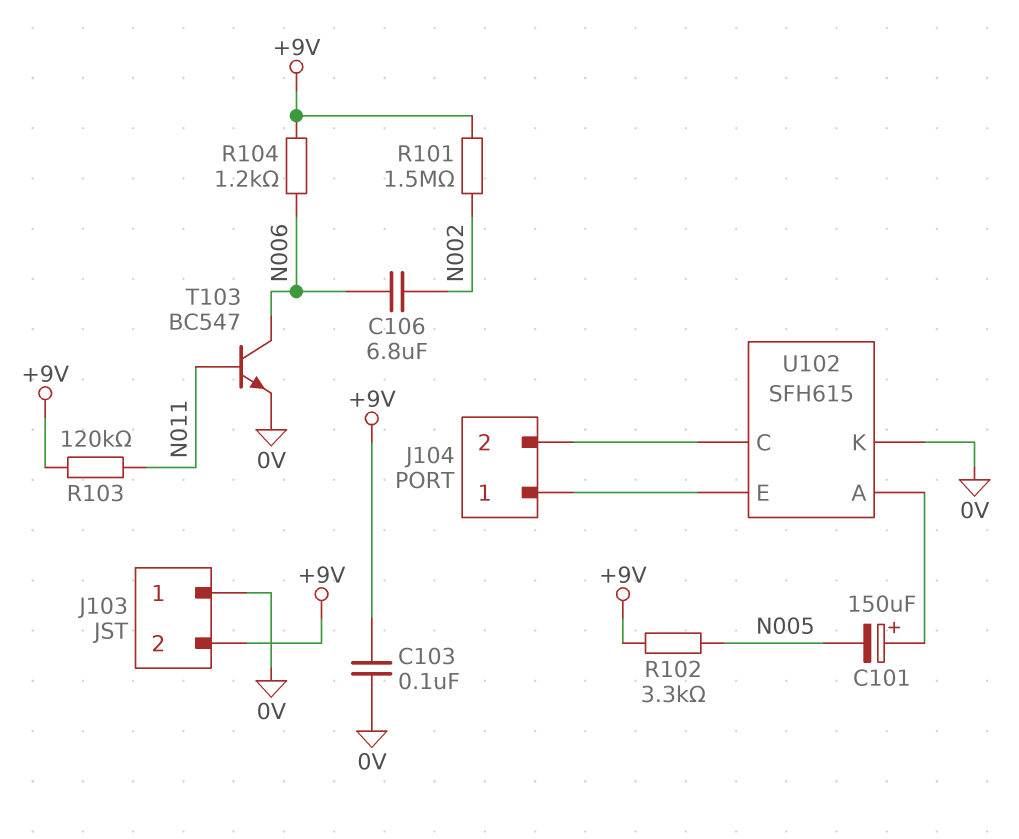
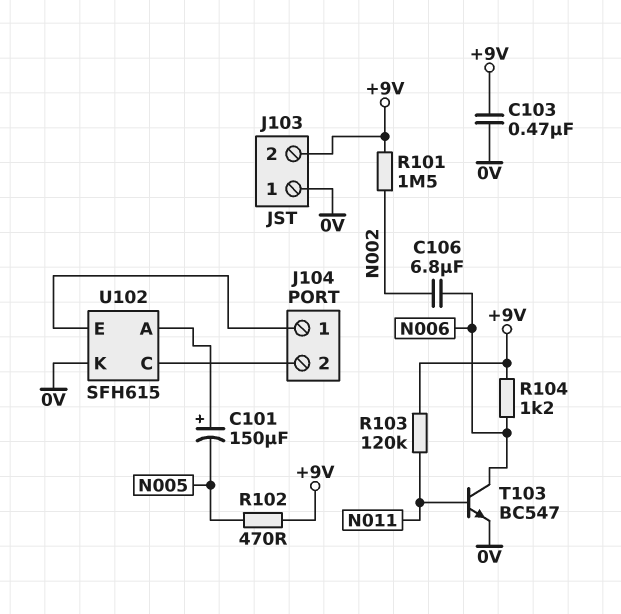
C103: 100nF (+9V, 0V) -> 470nF (+9V, 0V)
R102: 3.3k (+9V, N005) -> 470 (+9V, N005)

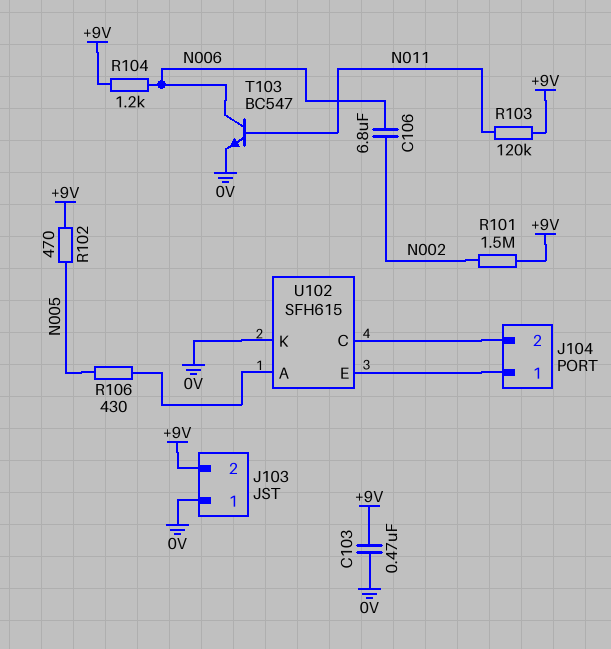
C101: 150uF (plus U102/A, minus N005) -> none
R106: none -> 430 (N005, U102/A)

